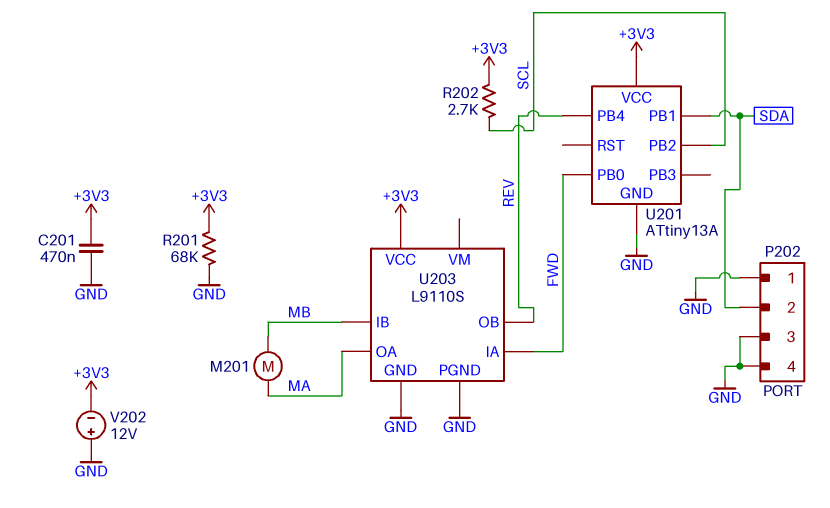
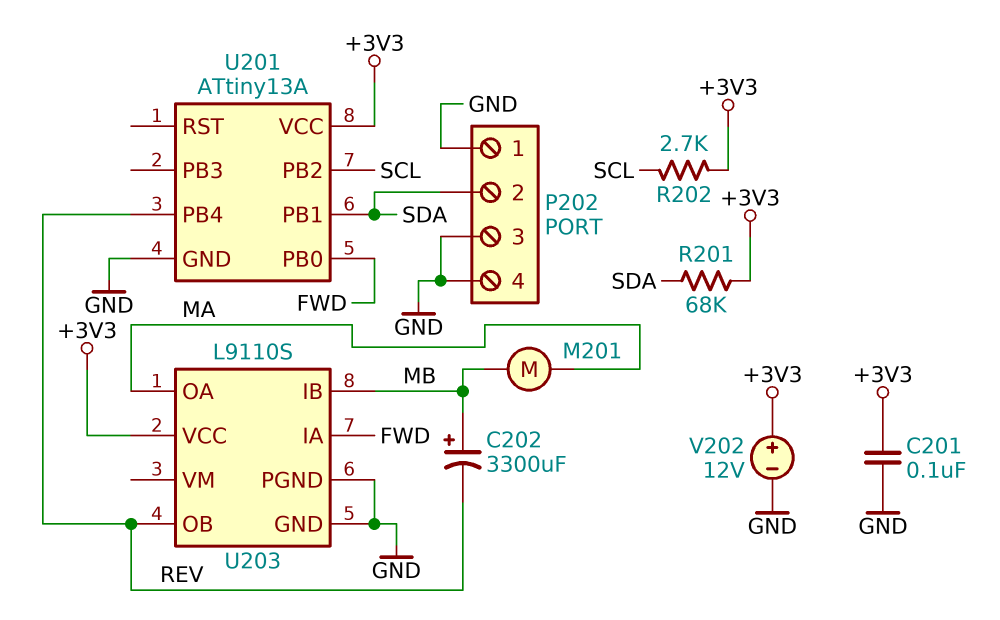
C201: 470nF (+3V3, GND) -> 100nF (+3V3, GND)
C202: none -> 3300uF (plus MB, minus REV)
R201: 68k (+3V3, GND) -> 68k (+3V3, SDA)
V202: 12V (plus GND, minus +3V3) -> 12V (plus +3V3, minus GND)

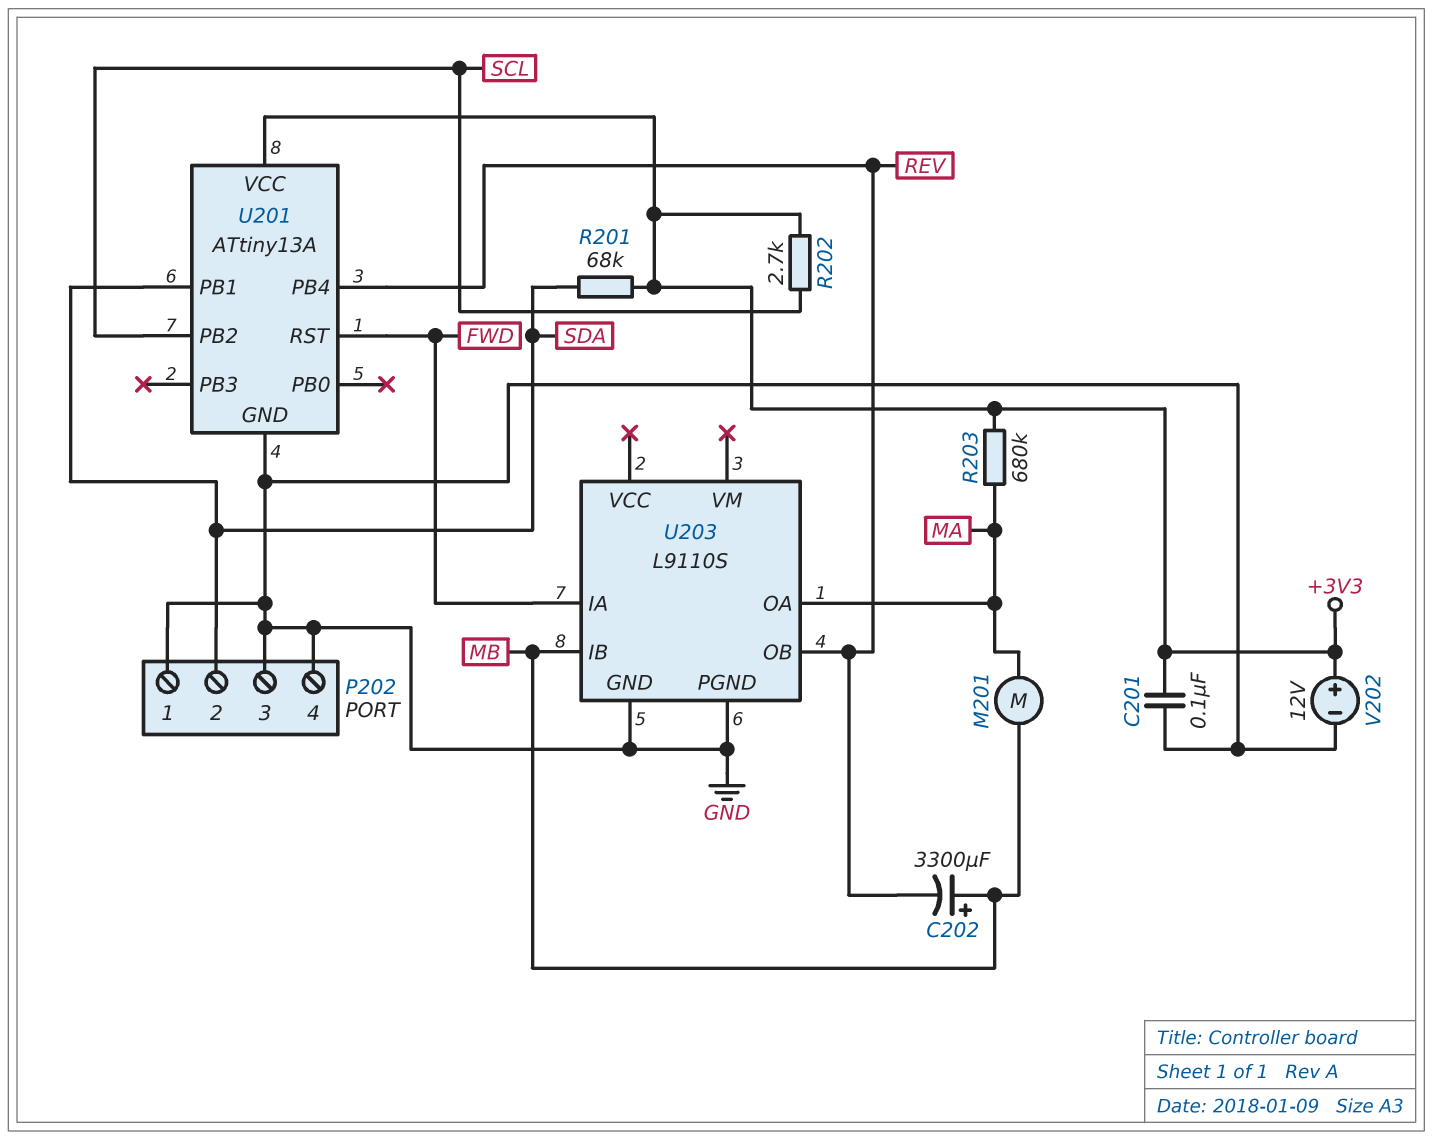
R203: none -> 680k (+3V3, MA)
U201 pin PB0: FWD -> none
U201 pin RST: none -> FWD
U203 pin VCC: +3V3 -> none

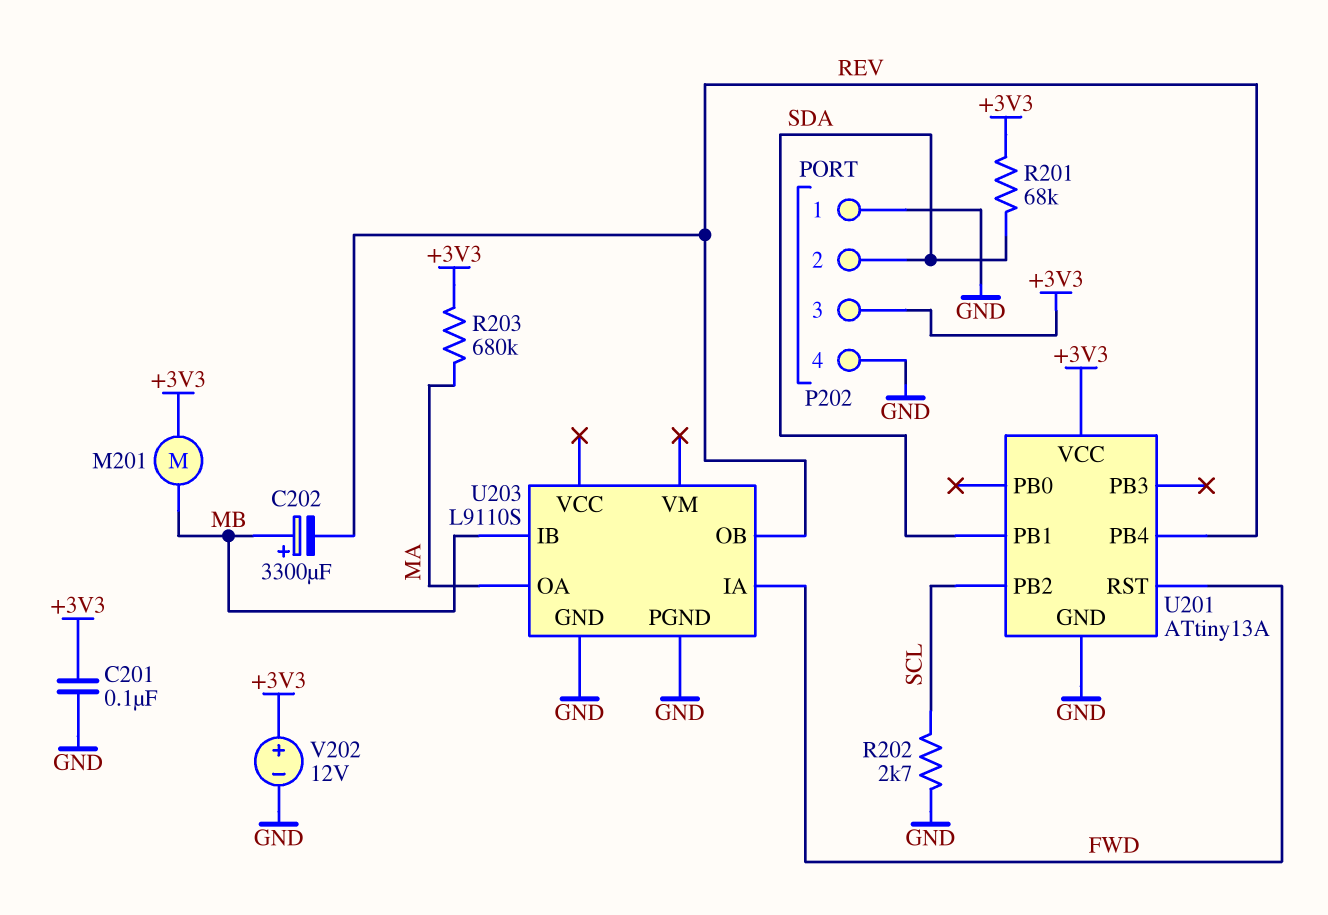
M201: motor (MA, MB) -> motor (+3V3, MB)
P202 pin 3: GND -> +3V3
R202: 2.7k (+3V3, SCL) -> 2.7k (GND, SCL)

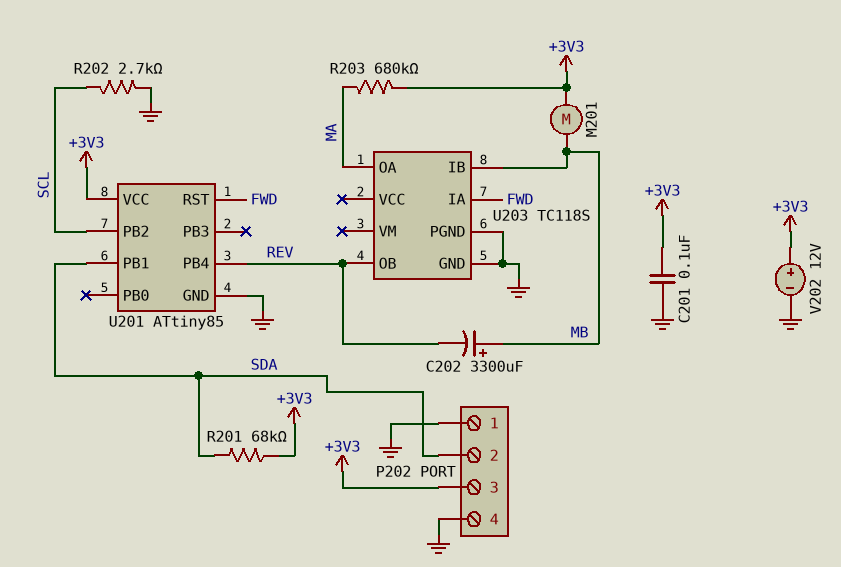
U201: ATtiny13A -> ATtiny85
U203: L9110S -> TC118S

